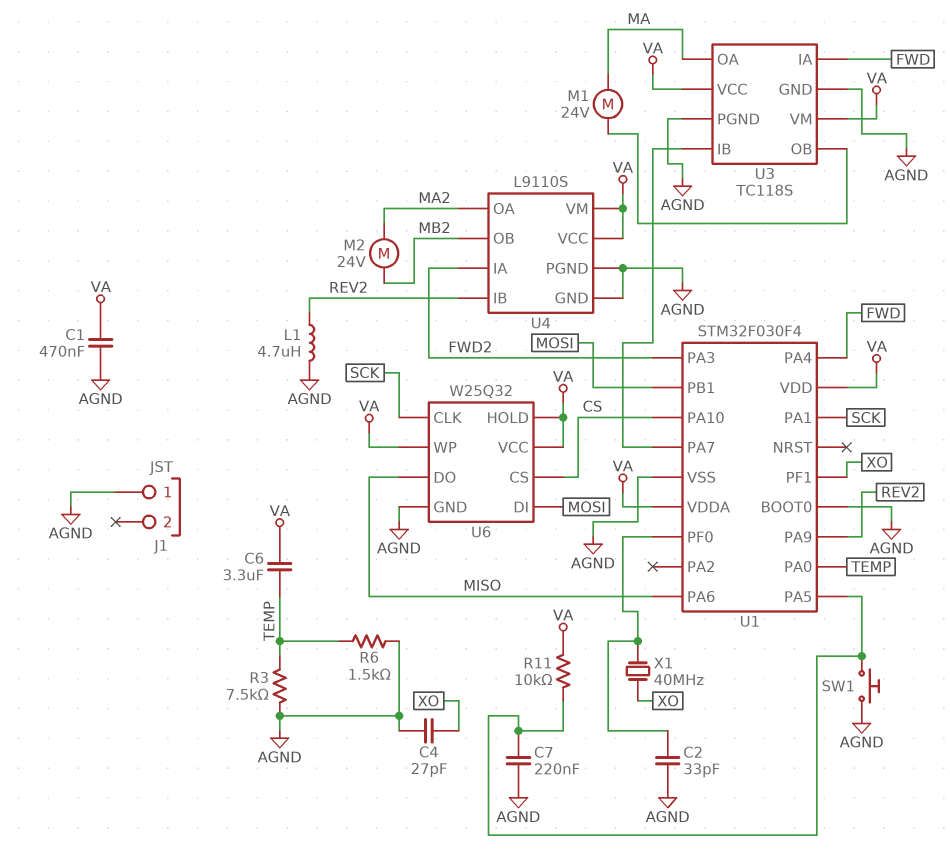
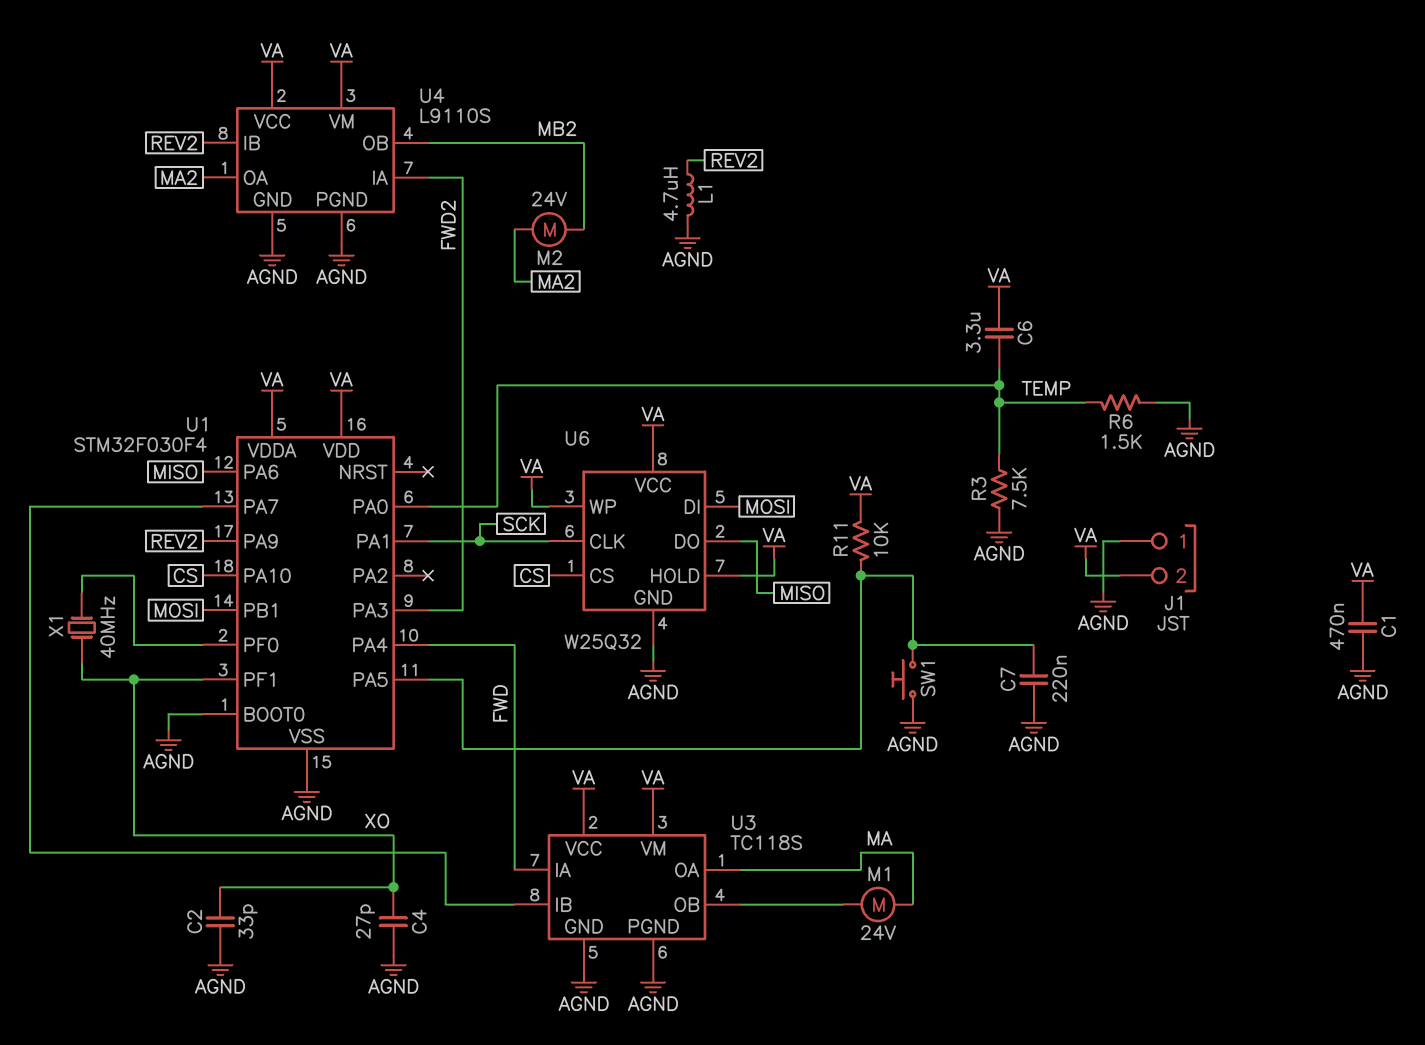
C2: 33pF (AGND, U1/PF0) -> 33pF (AGND, XO)
J1 pin 2: none -> VA

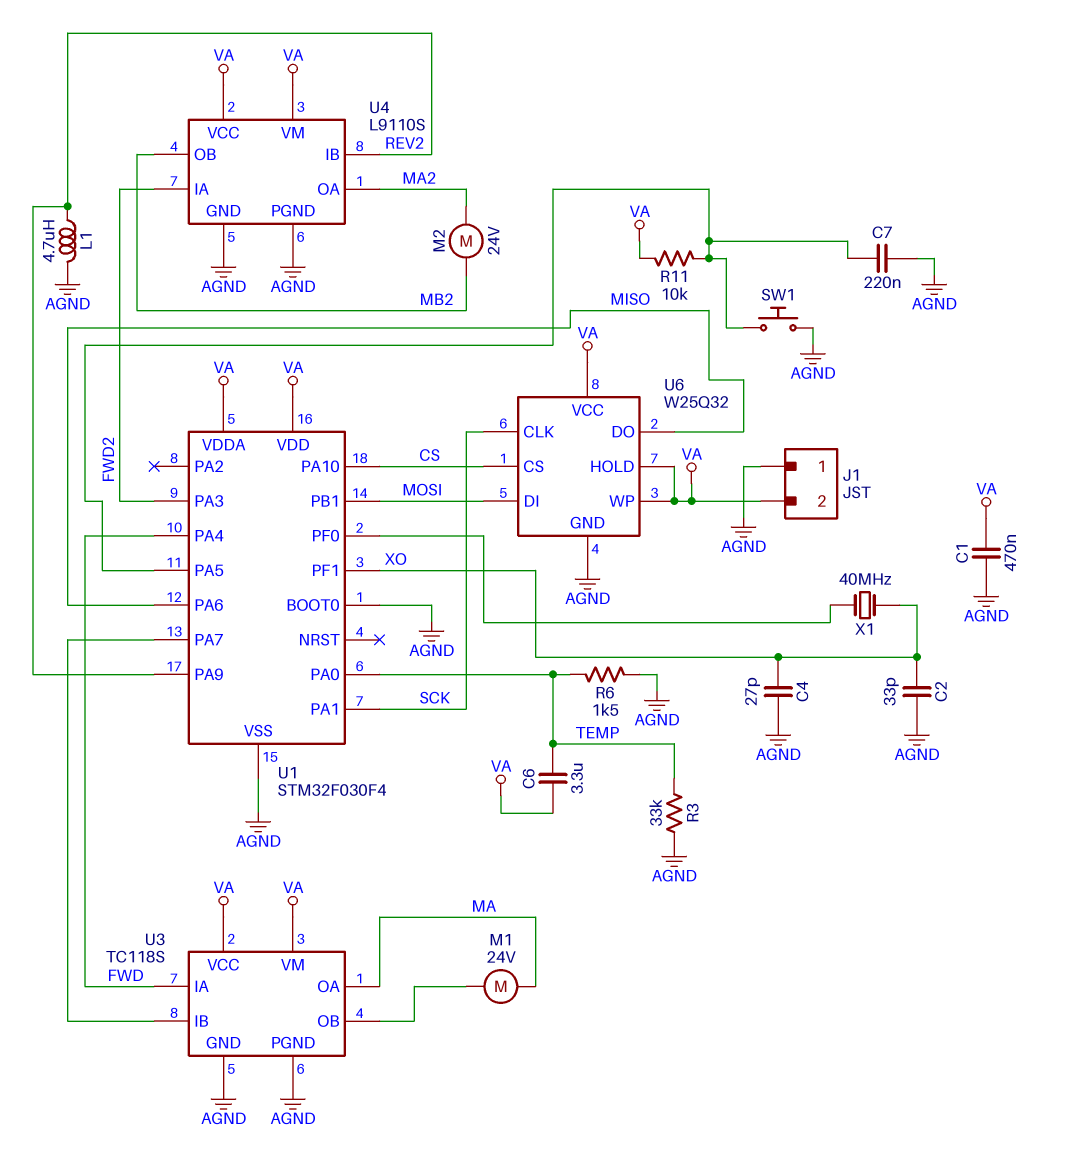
R3: 7.5k (AGND, TEMP) -> 33k (AGND, TEMP)

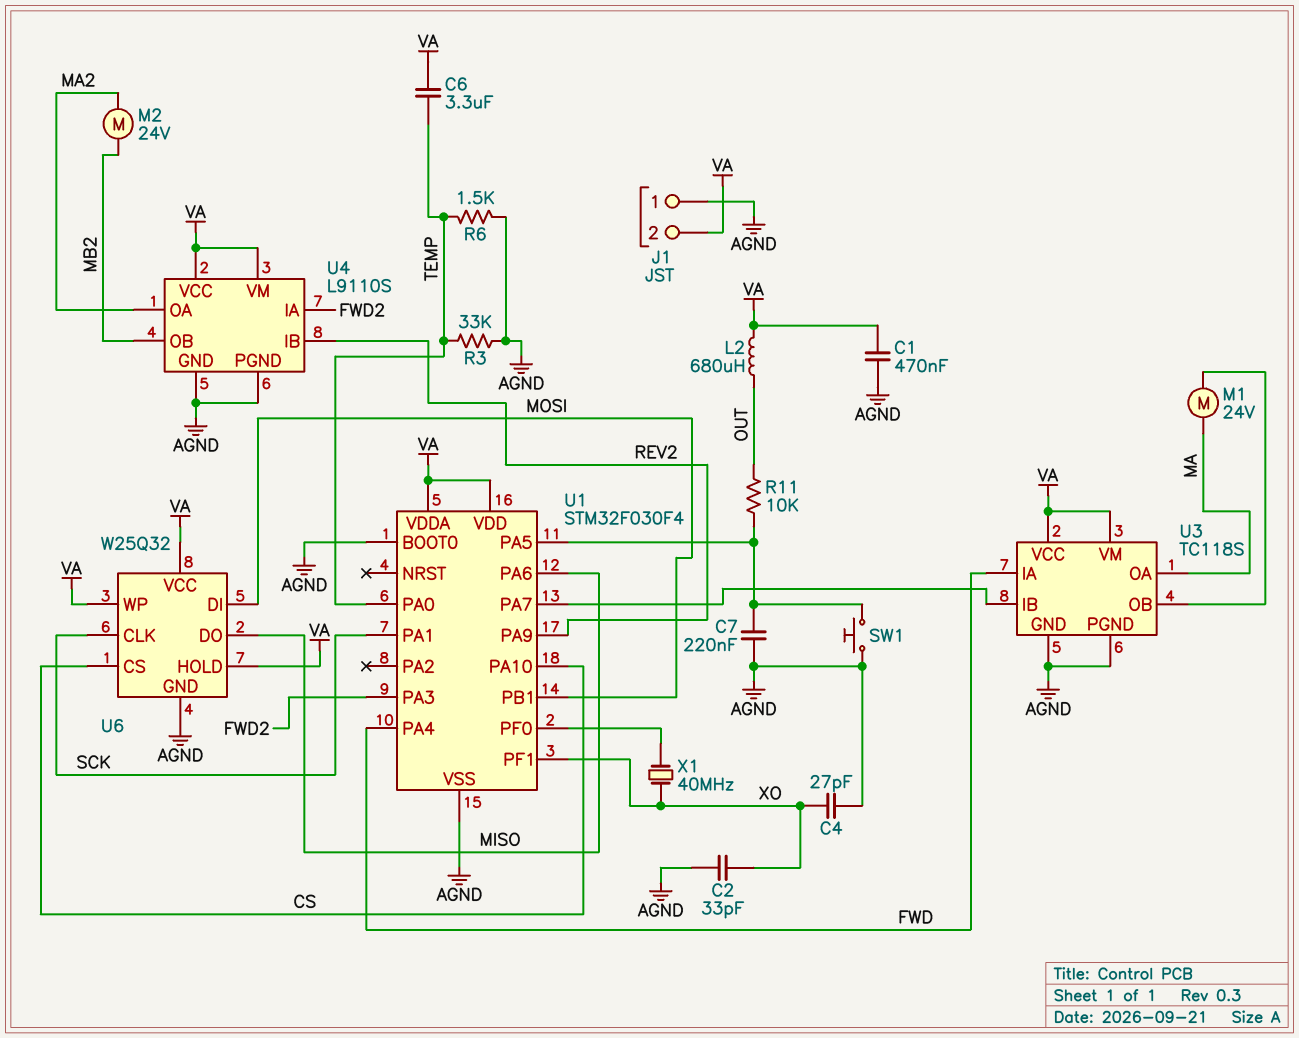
L1: 4.7uH (AGND, REV2) -> none
L2: none -> 680uH (OUT, VA)
R11: 10k (U1/PA5, VA) -> 10k (OUT, U1/PA5)

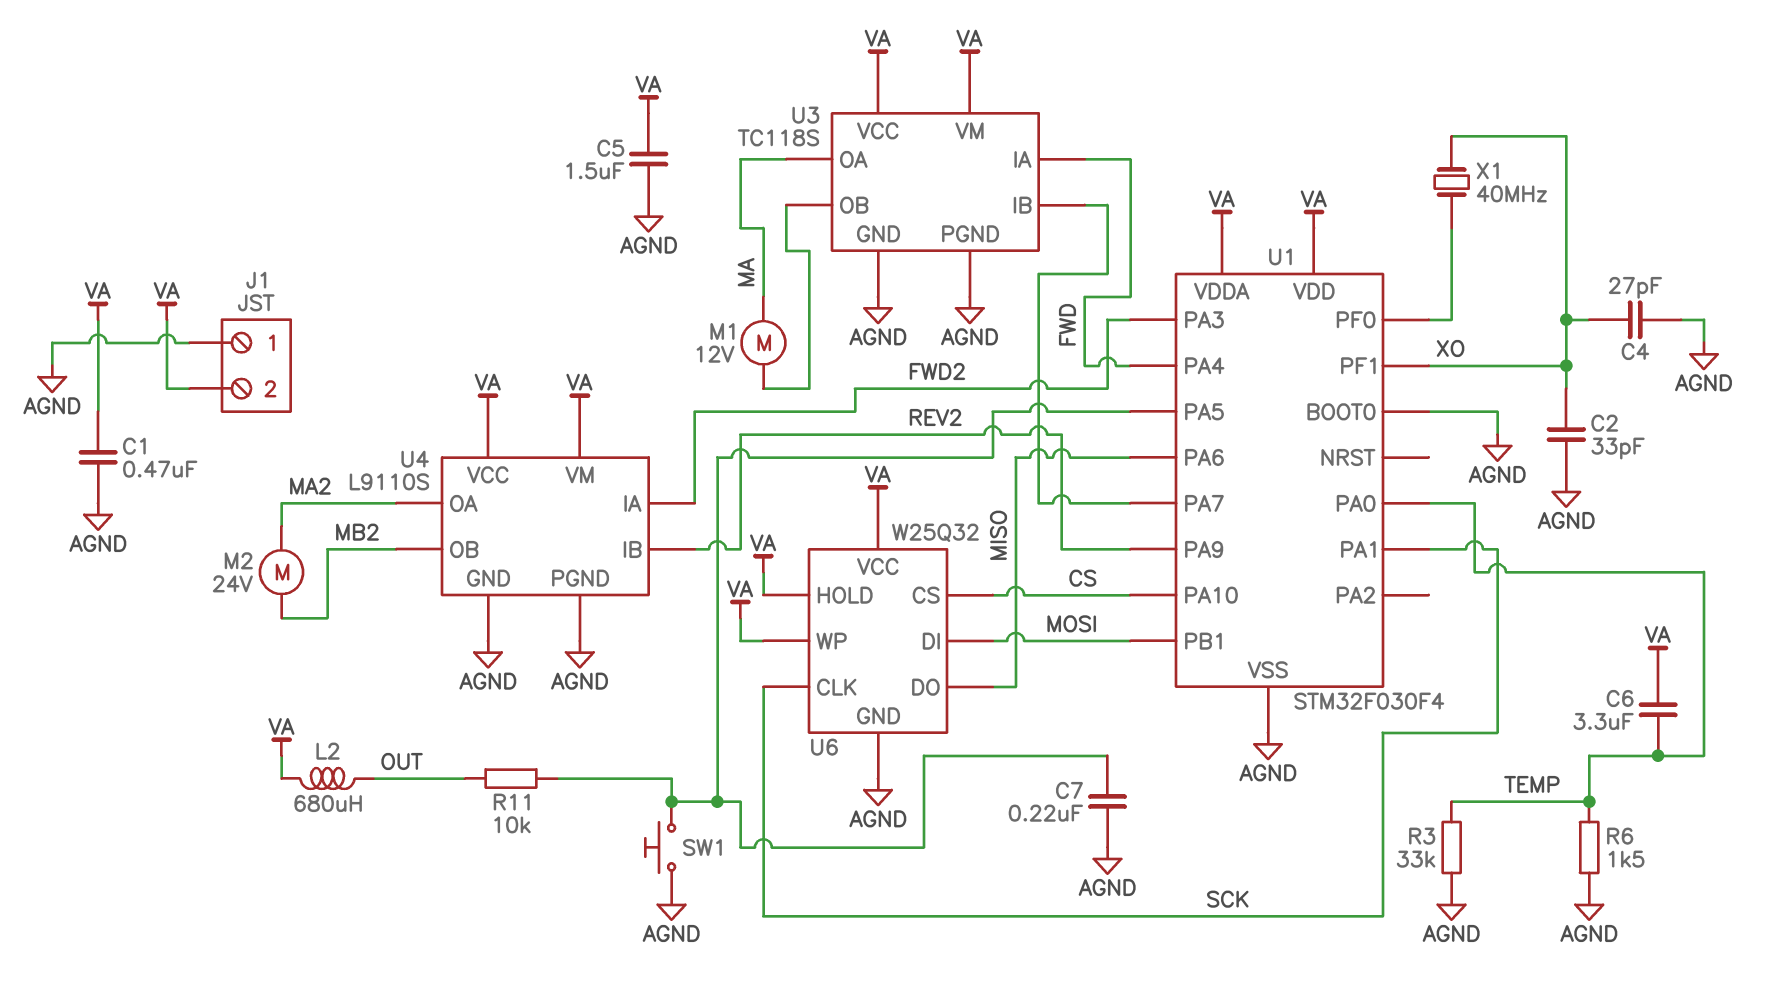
C5: none -> 1.5uF (AGND, VA)
M1: motor 24V (MA, U3/OB) -> motor 12V (MA, U3/OB)

